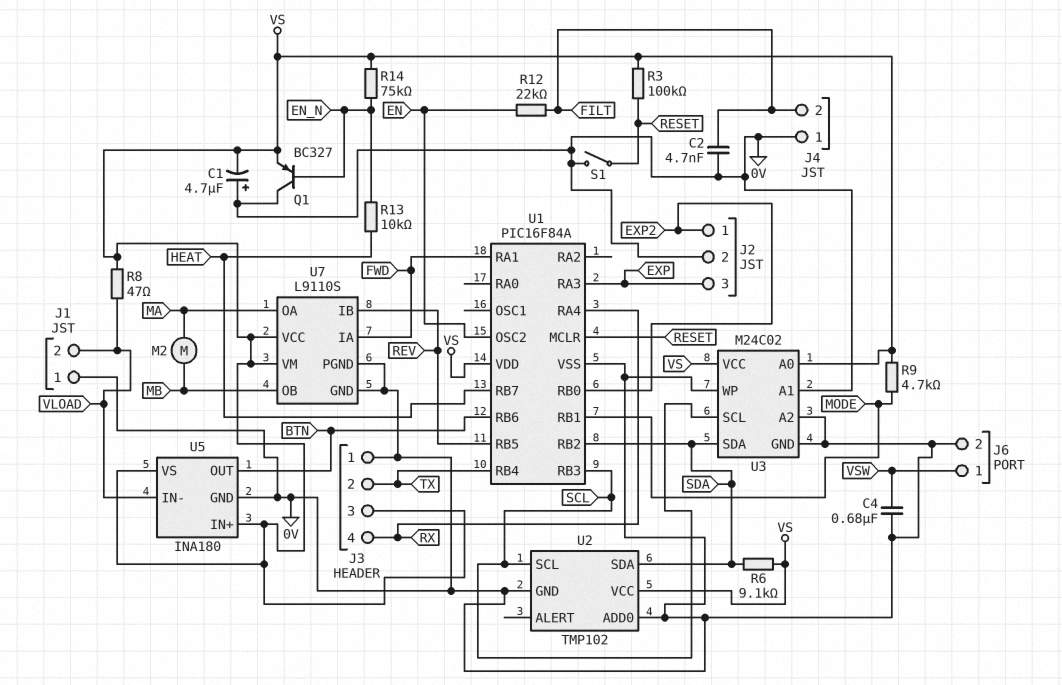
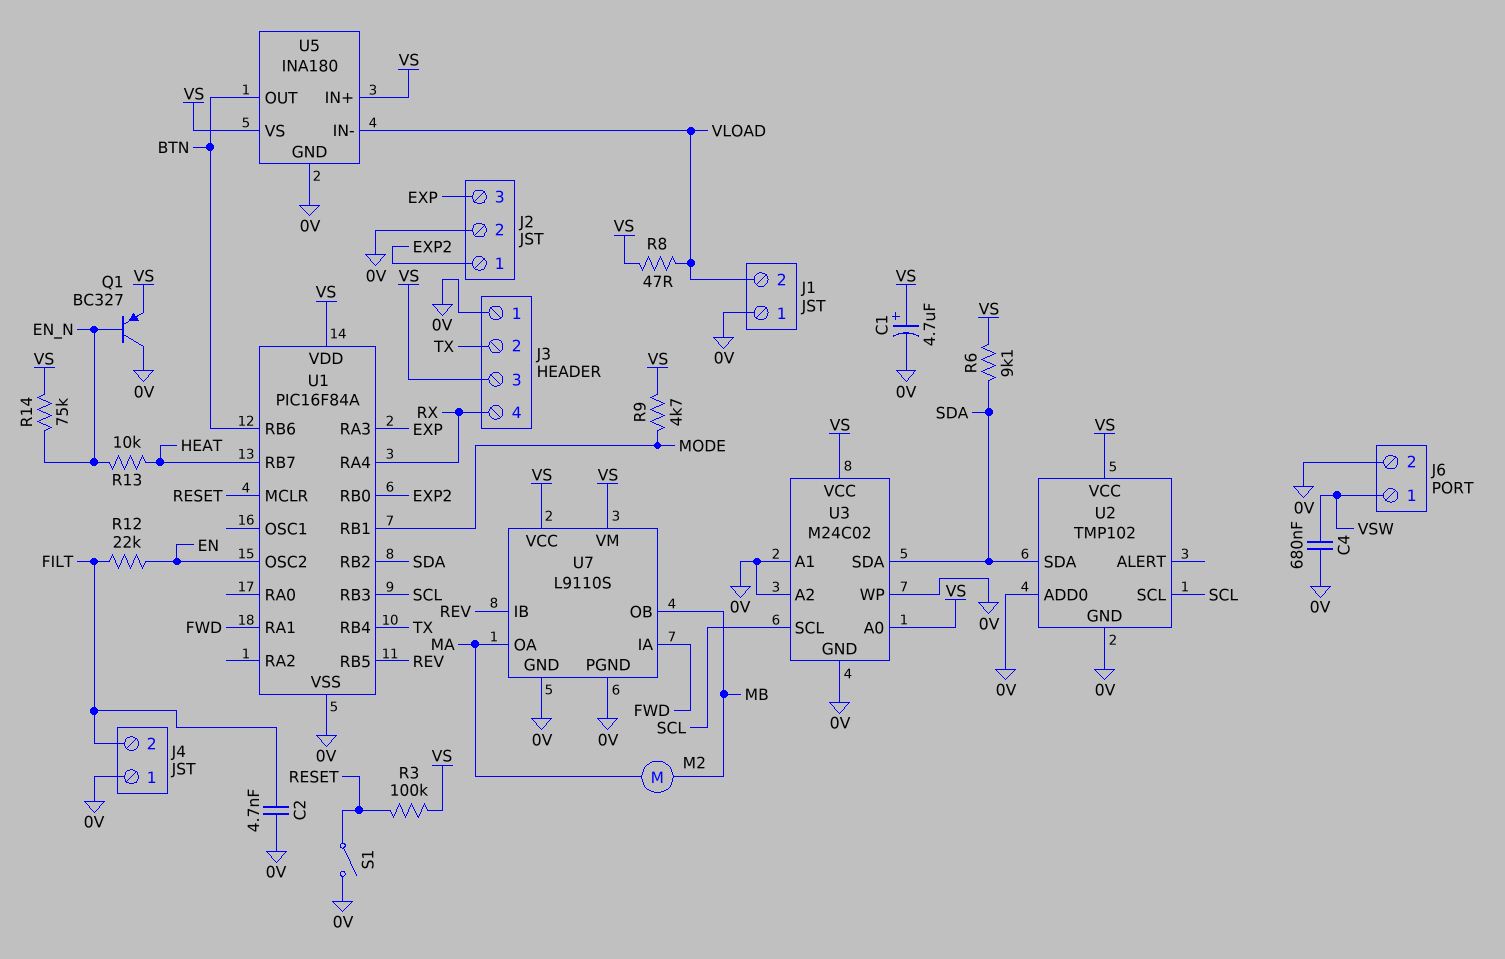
C1: 4.7uF (plus 0V, minus VS) -> 4.7uF (plus VS, minus 0V)

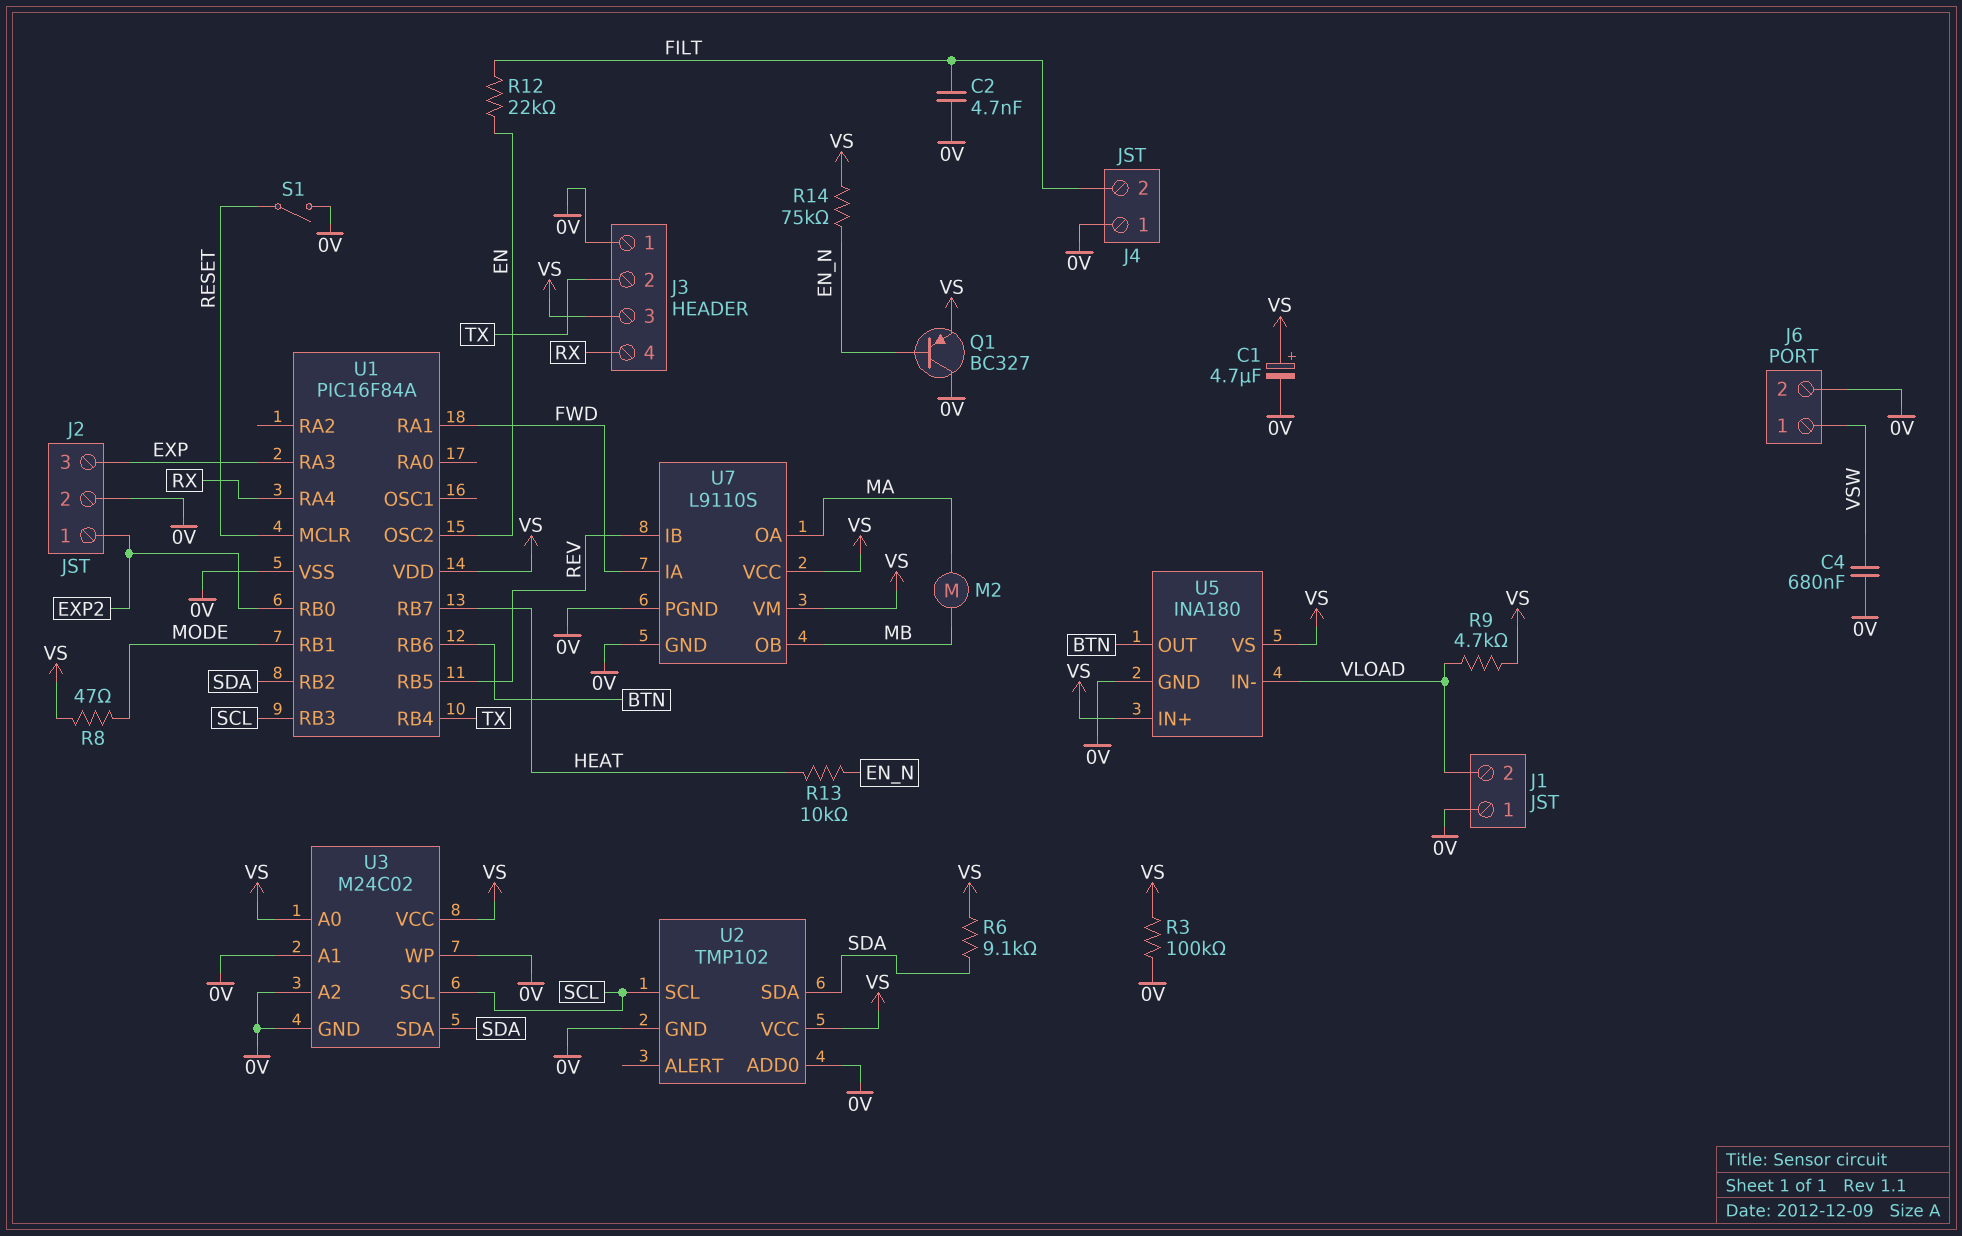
R3: 100k (RESET, VS) -> 100k (0V, VS)
R8: 47 (VLOAD, VS) -> 47 (MODE, VS)
R9: 4.7k (MODE, VS) -> 4.7k (VLOAD, VS)

